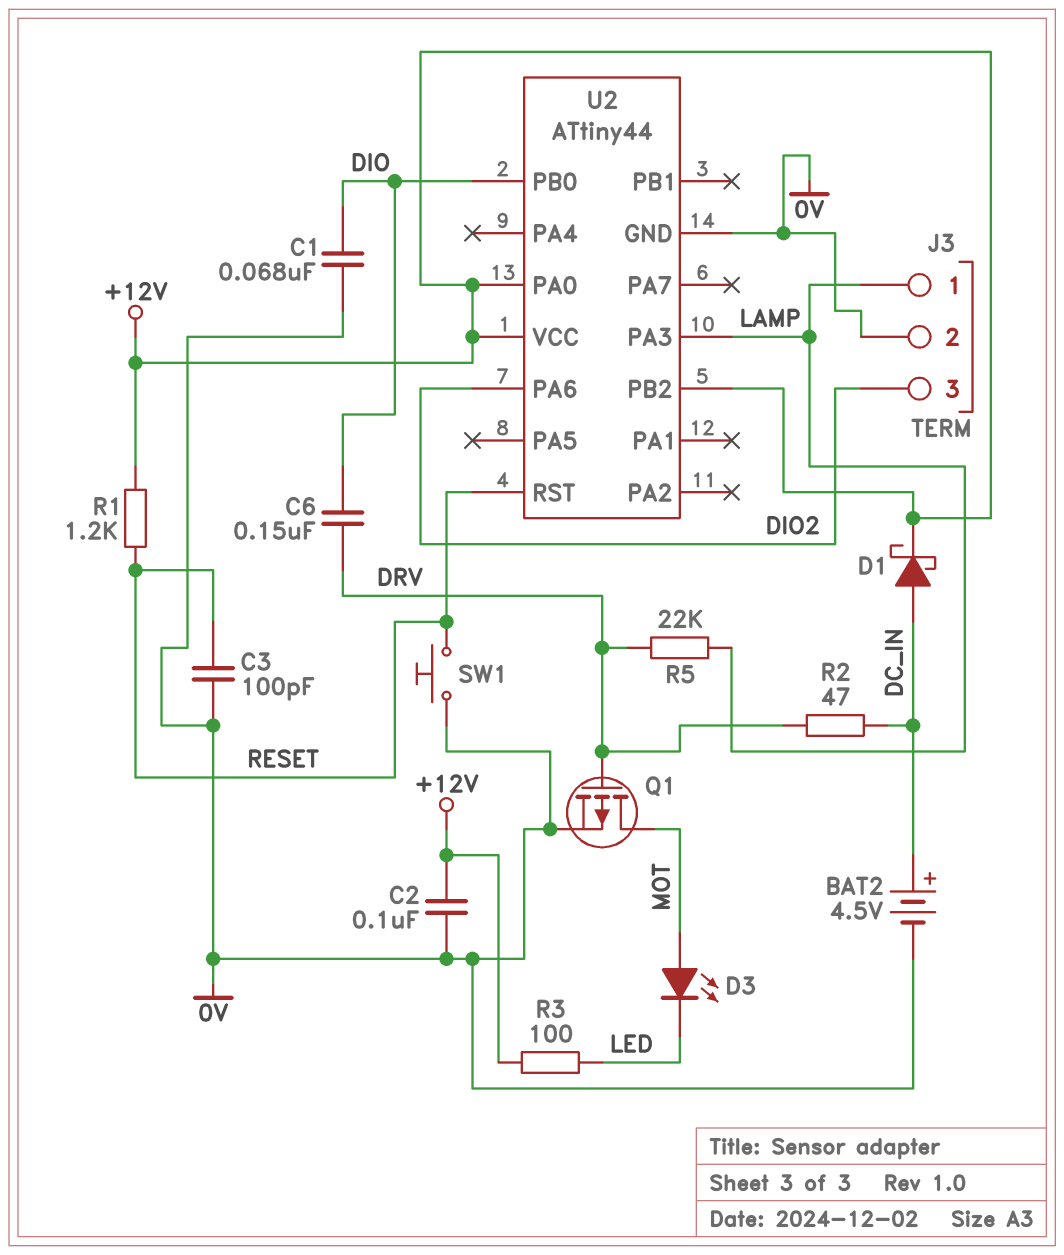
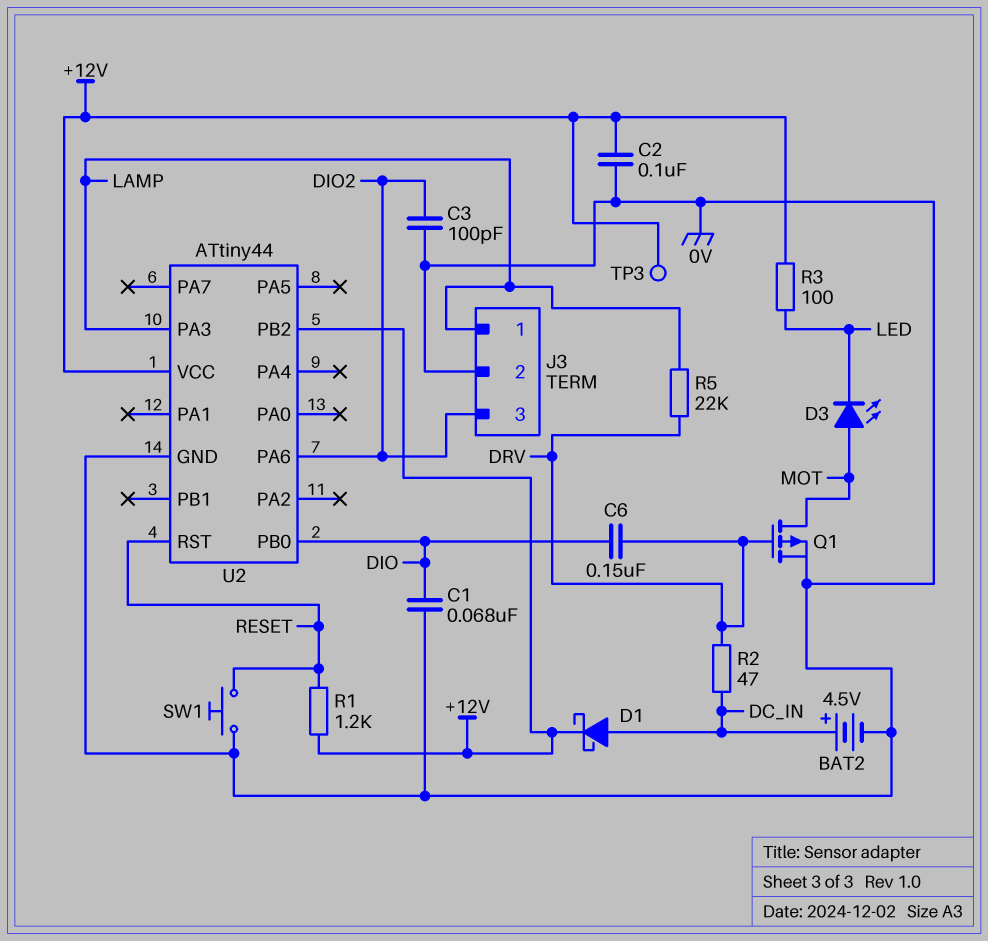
C3: 100pF (0V, RESET) -> 100pF (0V, DIO2)
TP3: none -> test point (+12V)
U2 pin PA0: +12V -> none

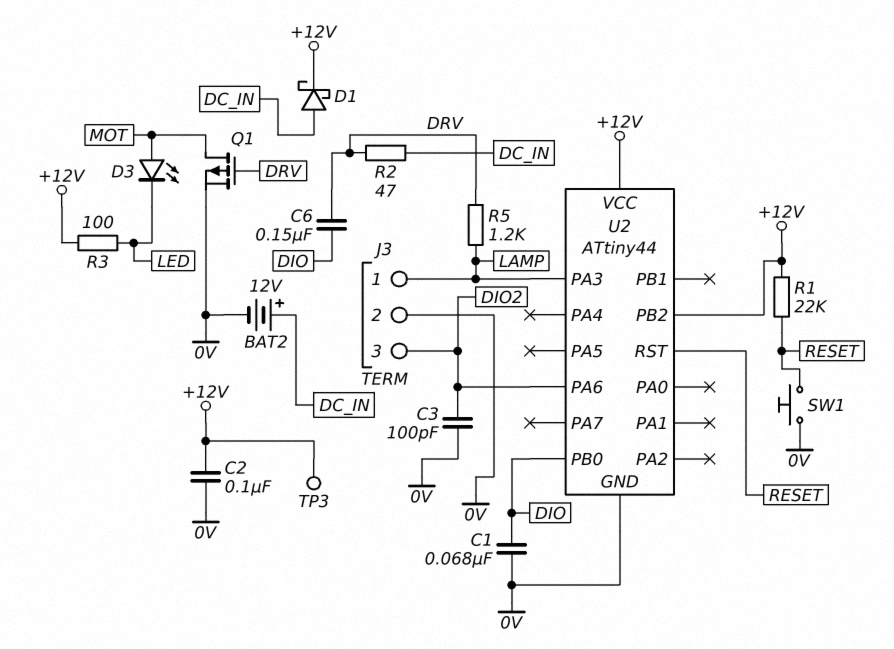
BAT2: 4.5V (plus DC_IN, minus 0V) -> 12V (plus DC_IN, minus 0V)
R1: 1.2k (+12V, RESET) -> 22k (+12V, RESET)
R5: 22k (DRV, LAMP) -> 1.2k (DRV, LAMP)

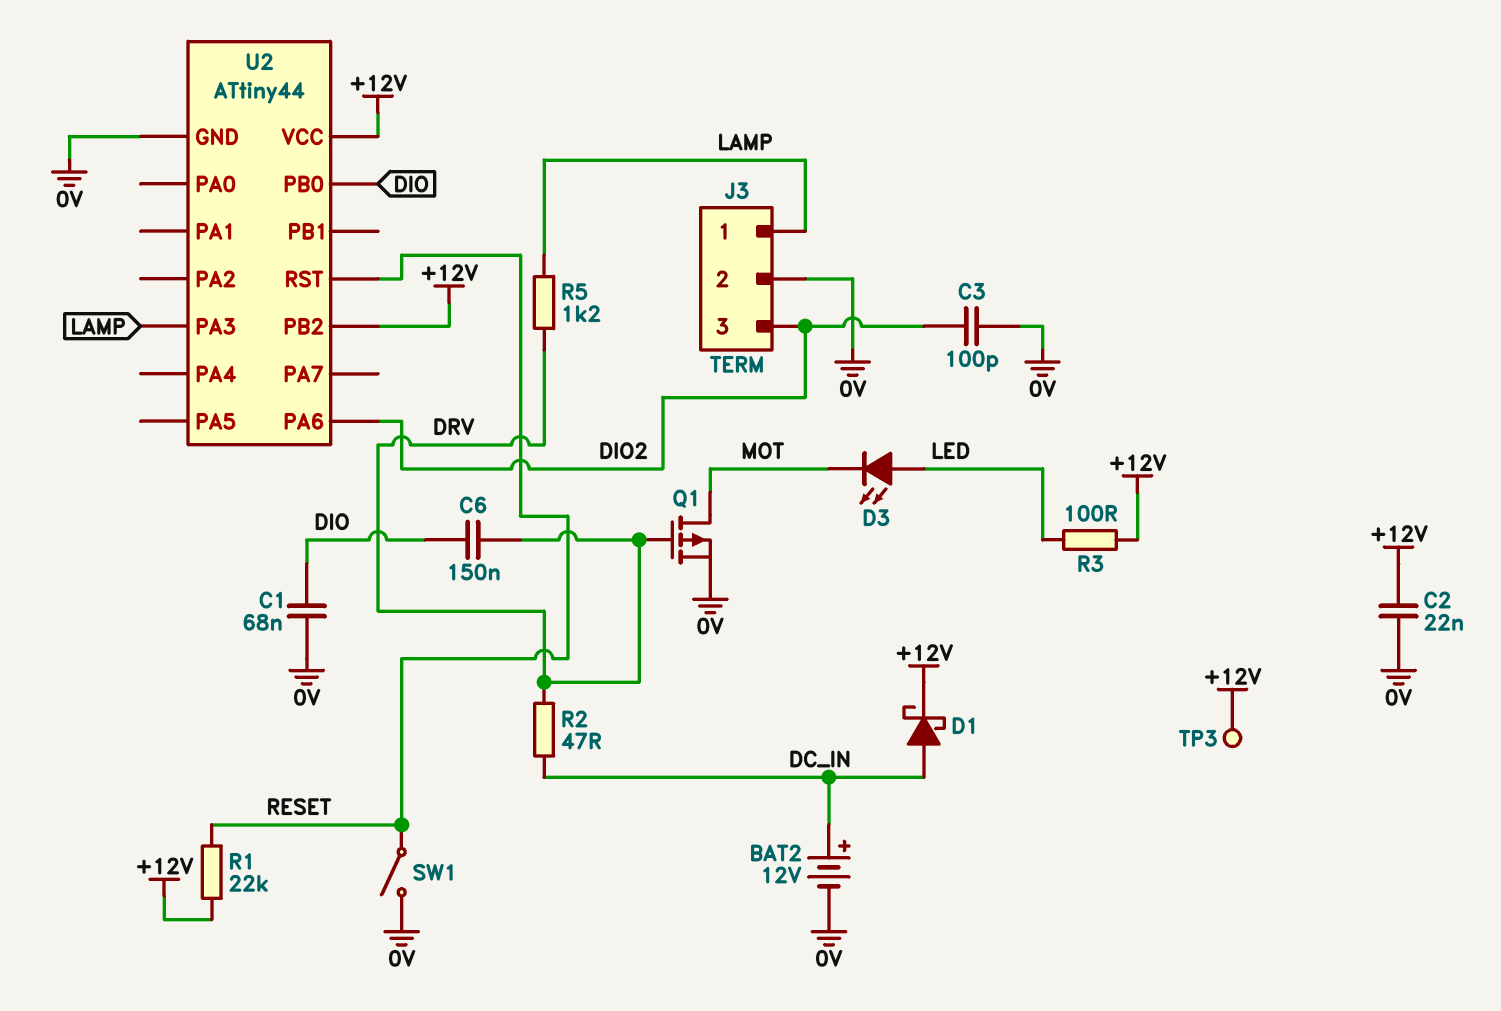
C2: 100nF (+12V, 0V) -> 22nF (+12V, 0V)
D3: LED (A MOT, K LED) -> LED (A LED, K MOT)
SW1: button (0V, RESET) -> switch (0V, RESET)

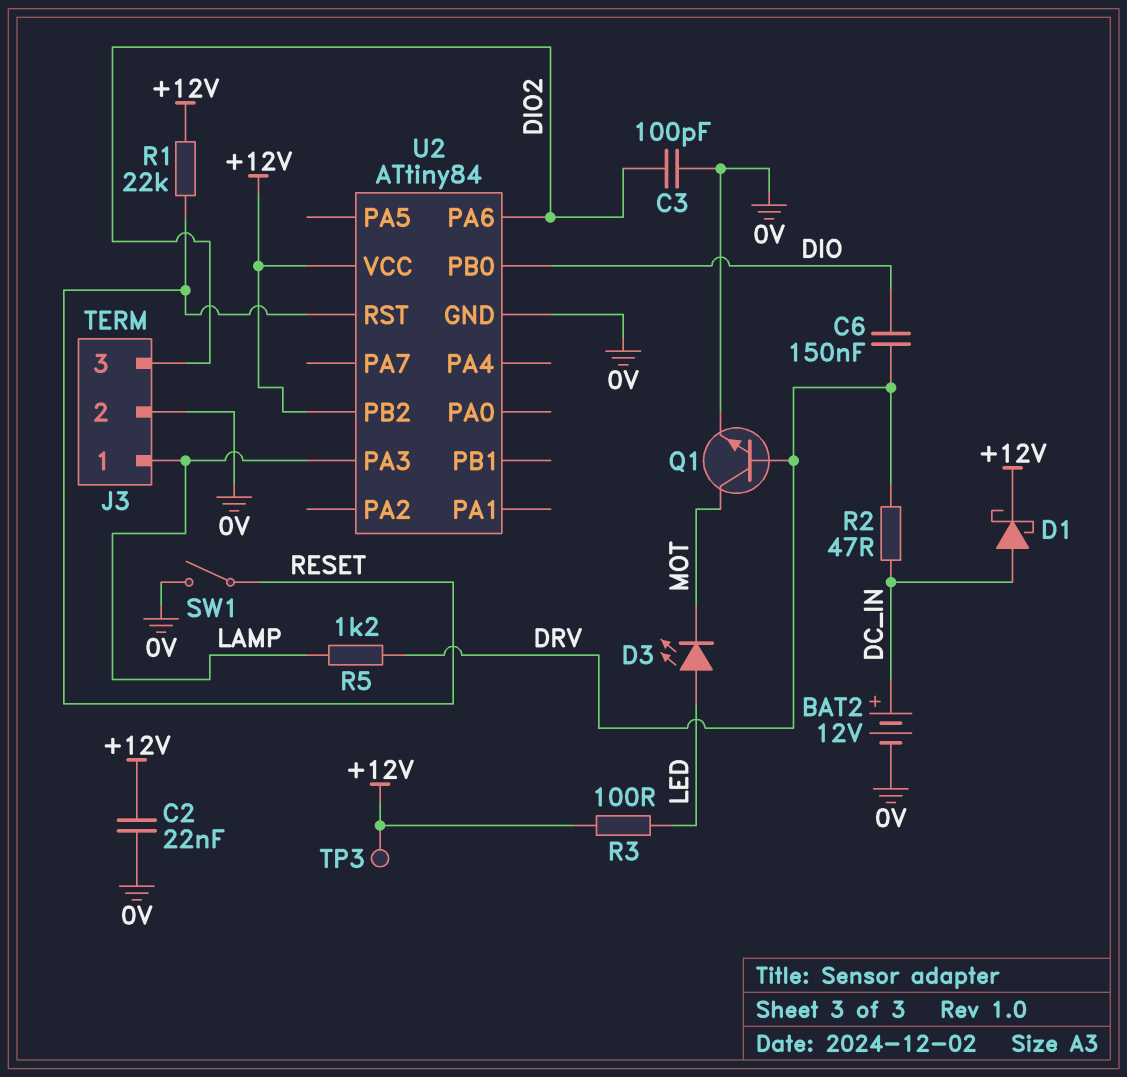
C1: 68nF (0V, DIO) -> none
Q1: PMOS (G DRV, D MOT, S 0V) -> NPN (B DRV, C MOT, E 0V)
U2: ATtiny44 -> ATtiny84

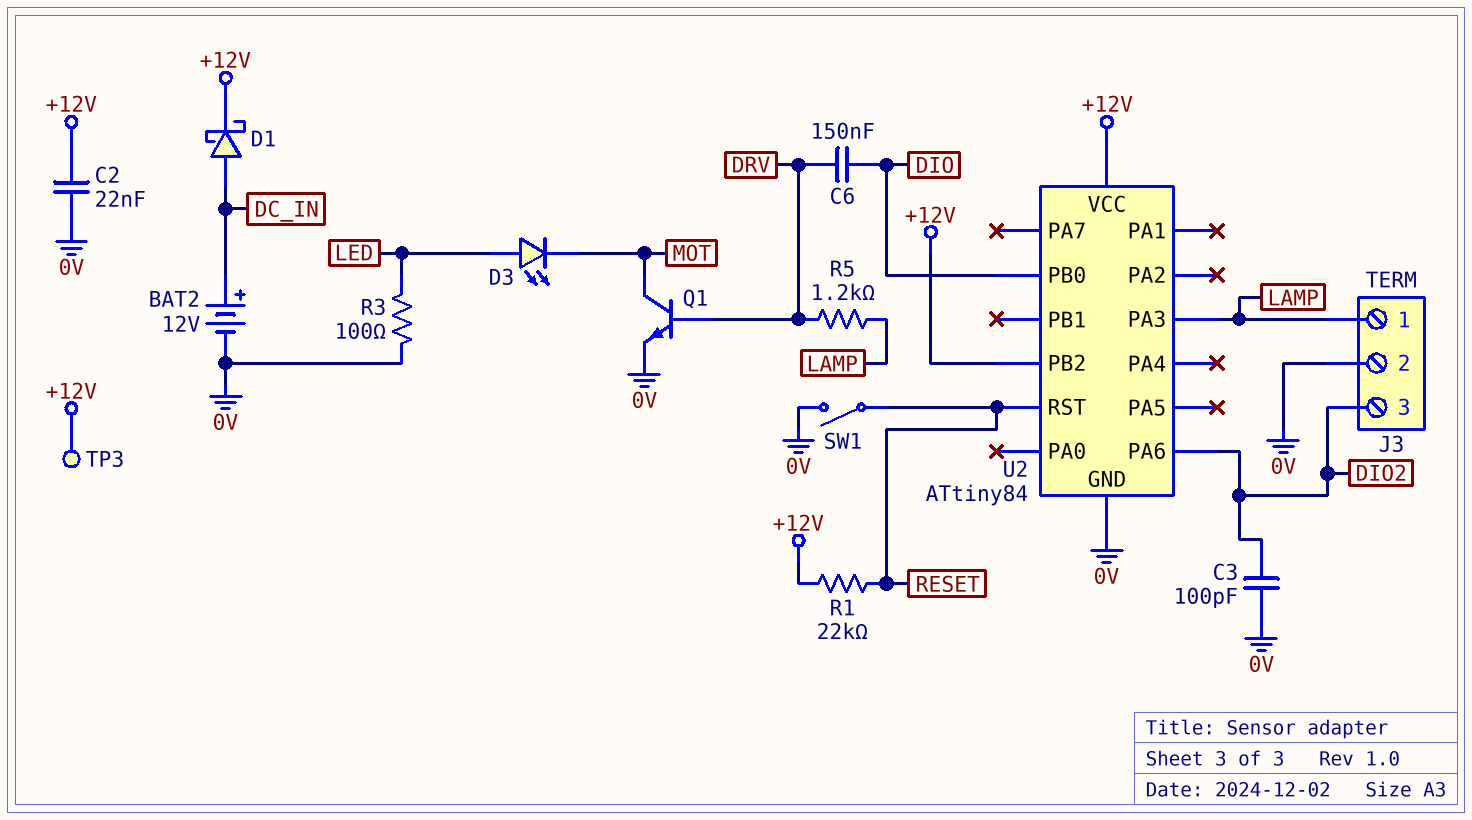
R2: 47 (DC_IN, DRV) -> none
R3: 100 (+12V, LED) -> 100 (0V, LED)

